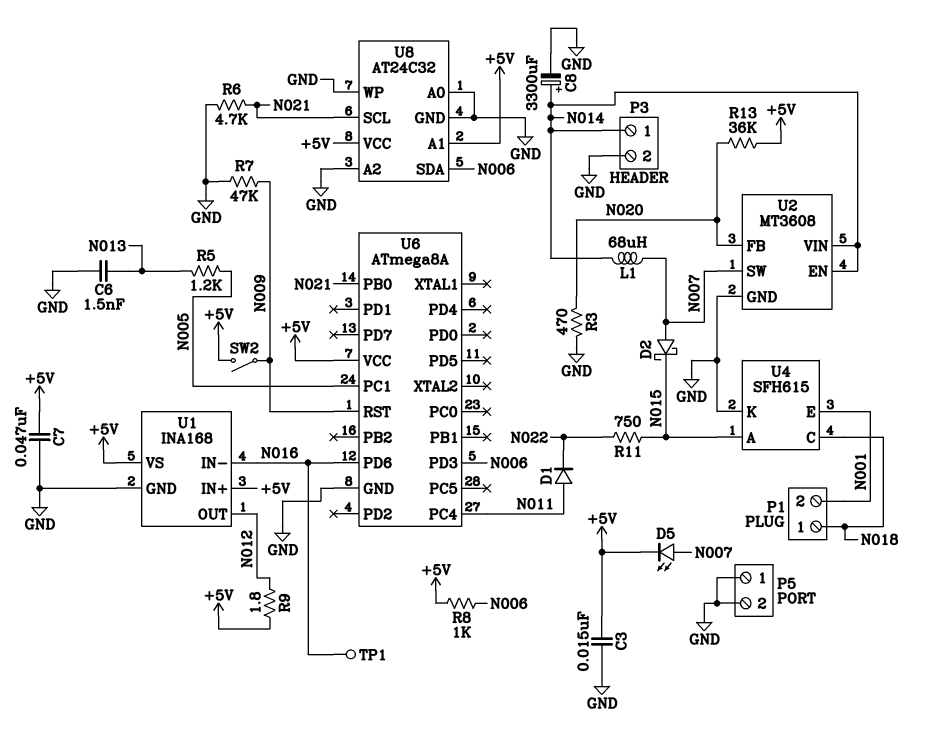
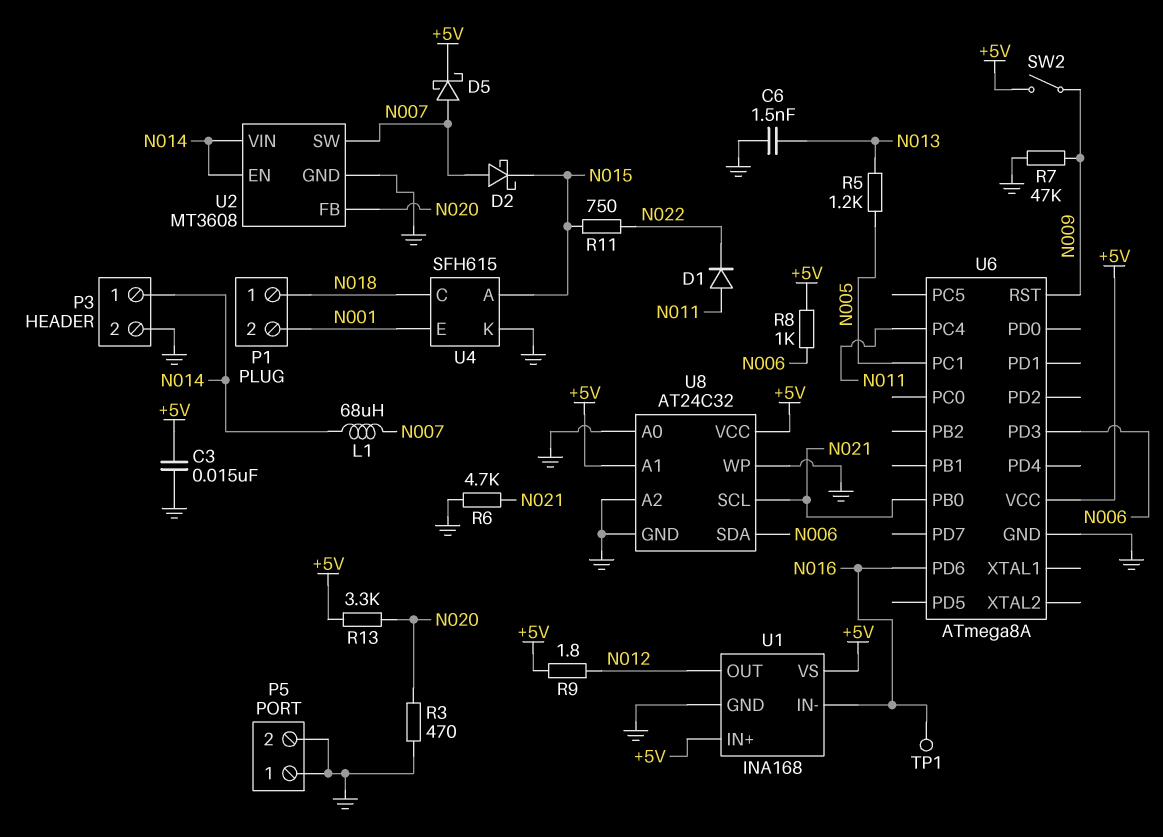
C7: 47nF (+5V, GND) -> none
C8: 3300uF (plus N014, minus GND) -> none
D5: LED (A N007, K +5V) -> schottky (A N007, K +5V)
R13: 36k (+5V, N020) -> 3.3k (+5V, N020)

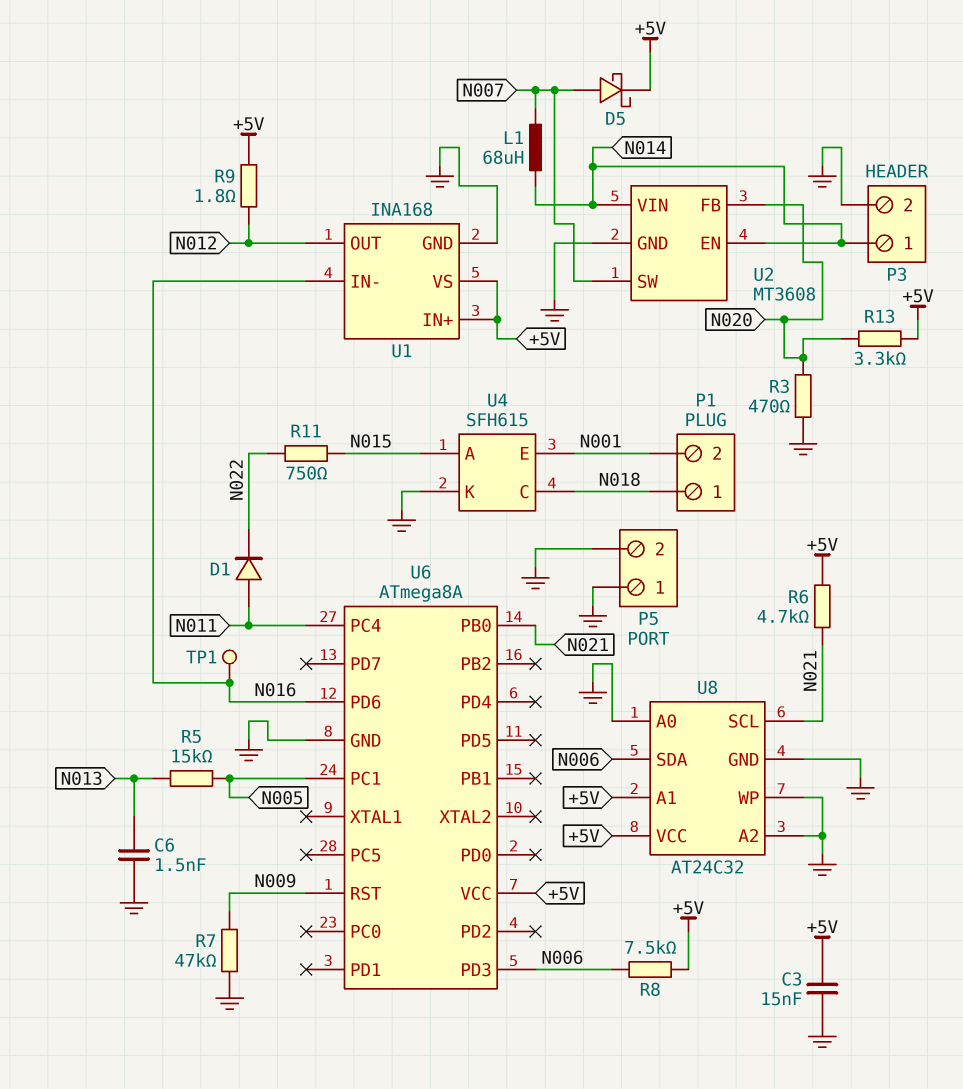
D2: schottky (A N007, K N015) -> none
R5: 1.2k (N005, N013) -> 15k (N005, N013)
R6: 4.7k (GND, N021) -> 4.7k (+5V, N021)
R8: 1k (+5V, N006) -> 7.5k (+5V, N006)
SW2: switch (+5V, N009) -> none

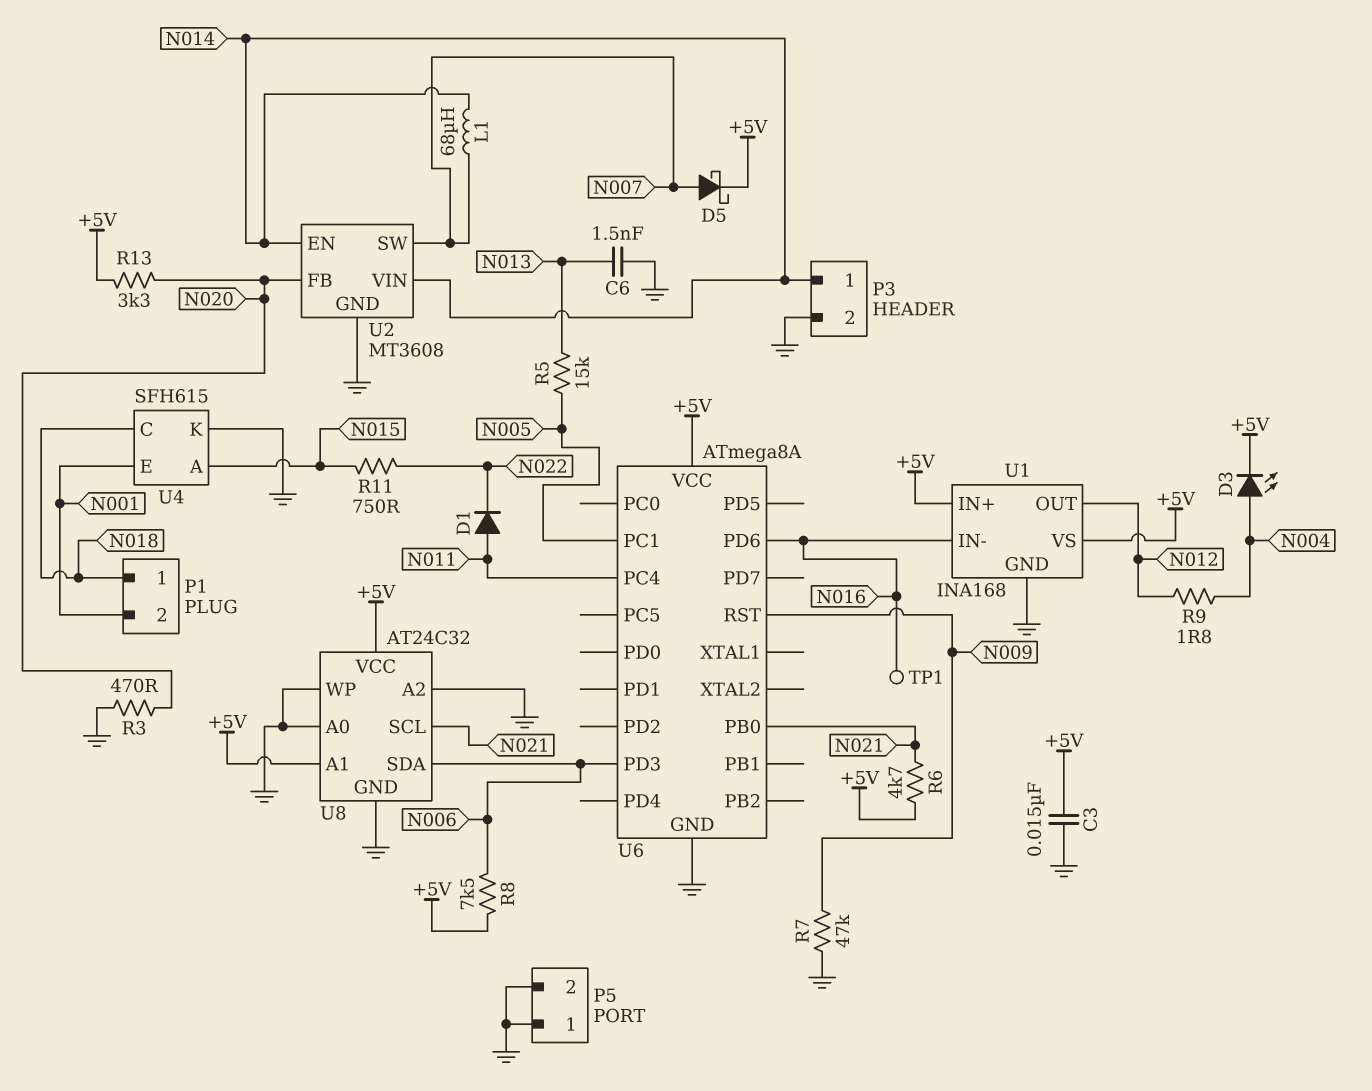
D3: none -> LED (A N004, K +5V)
R9: 1.8 (+5V, N012) -> 1.8 (N004, N012)

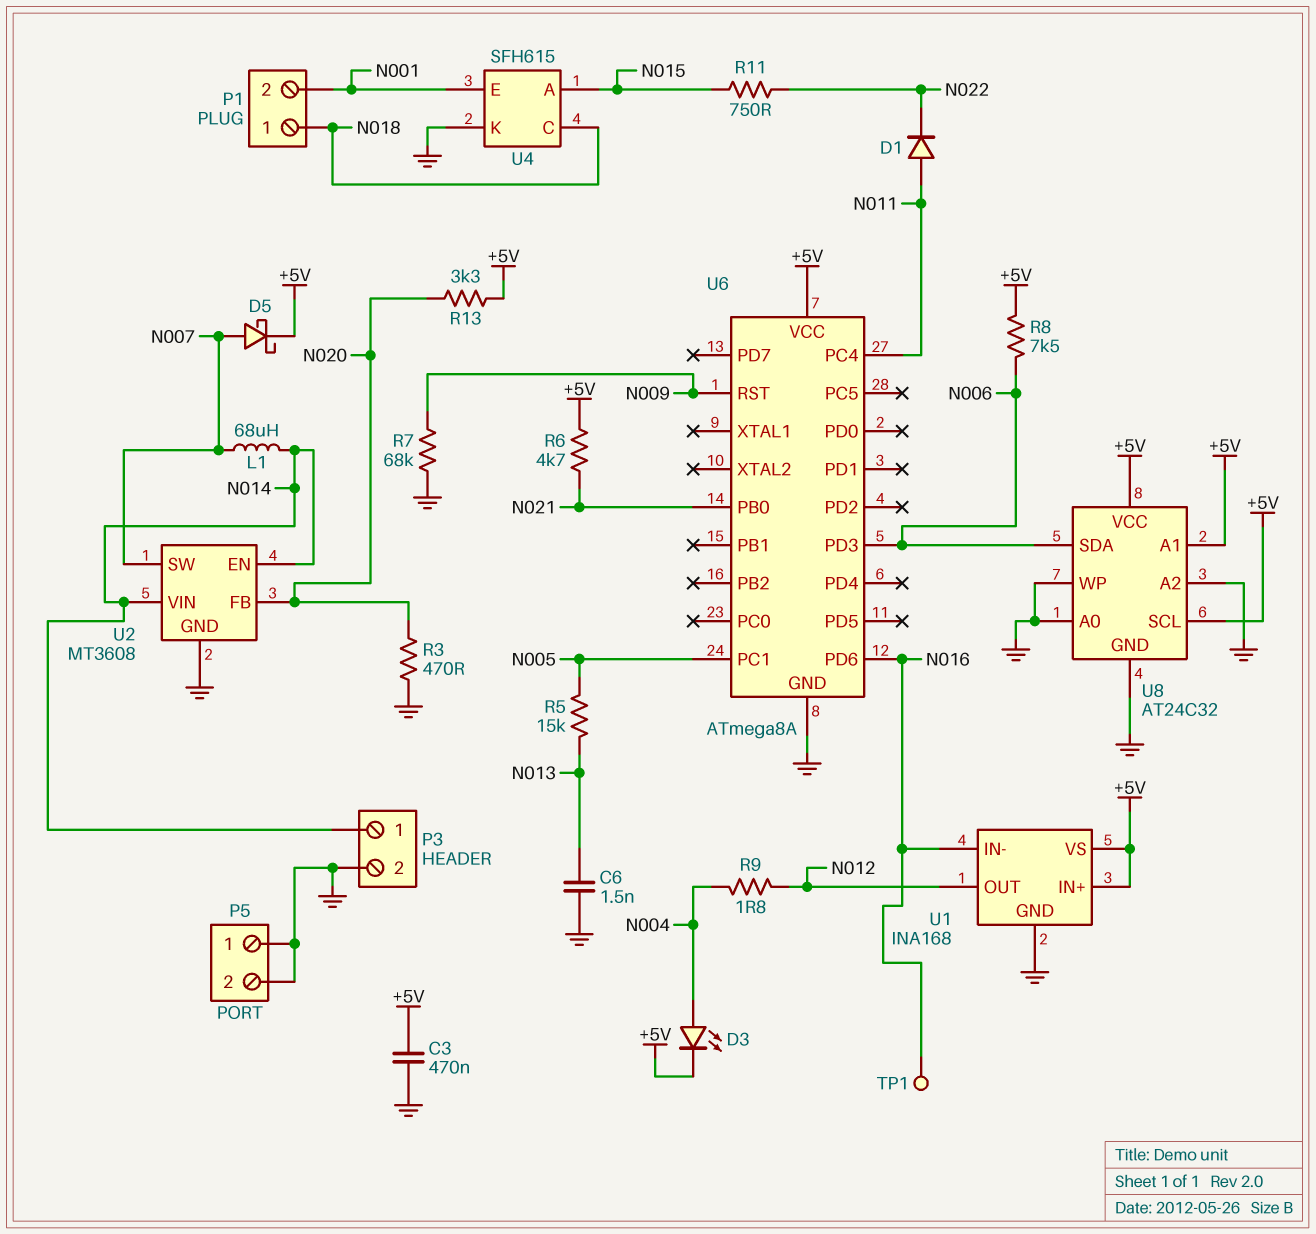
C3: 15nF (+5V, GND) -> 470nF (+5V, GND)
R7: 47k (GND, N009) -> 68k (GND, N009)
U8 pin SCL: N021 -> +5V

